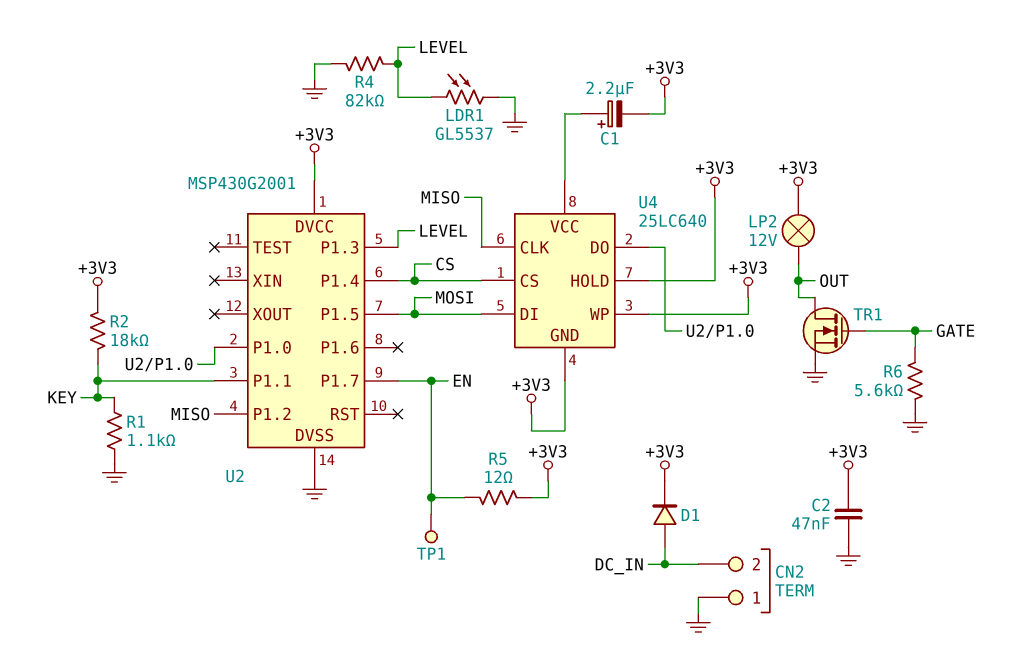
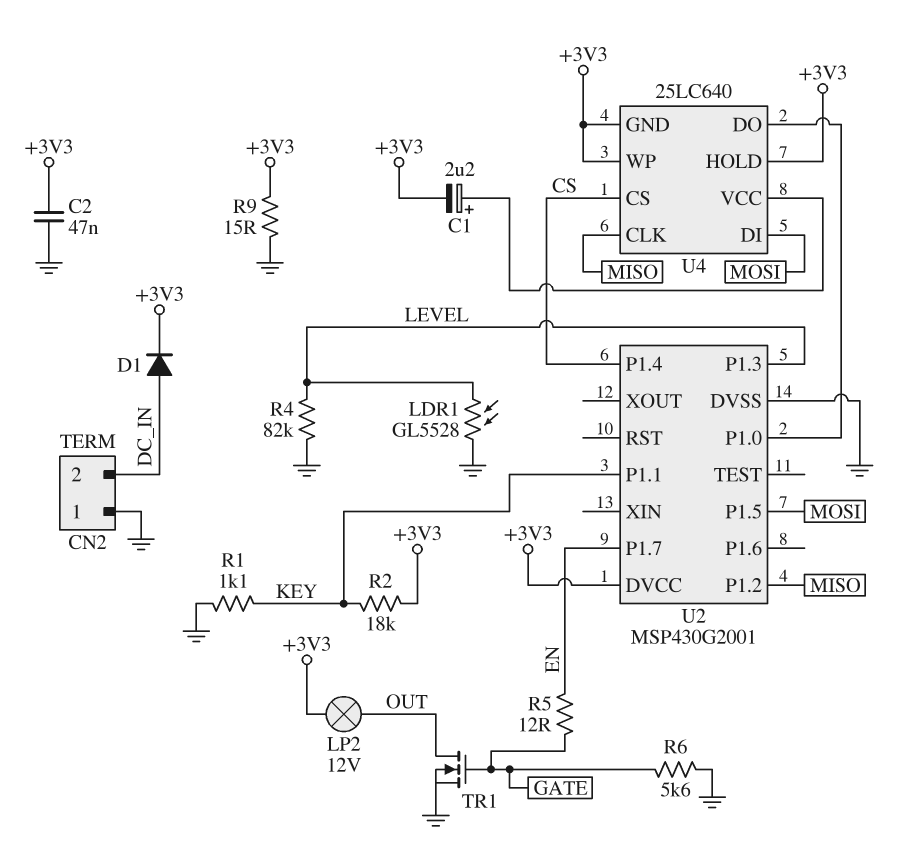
LDR1: GL5537 (GND, LEVEL) -> GL5528 (GND, LEVEL)
R5: 12 (+3V3, EN) -> 12 (EN, GATE)
R9: none -> 15 (+3V3, GND)
TP1: test point (EN) -> none

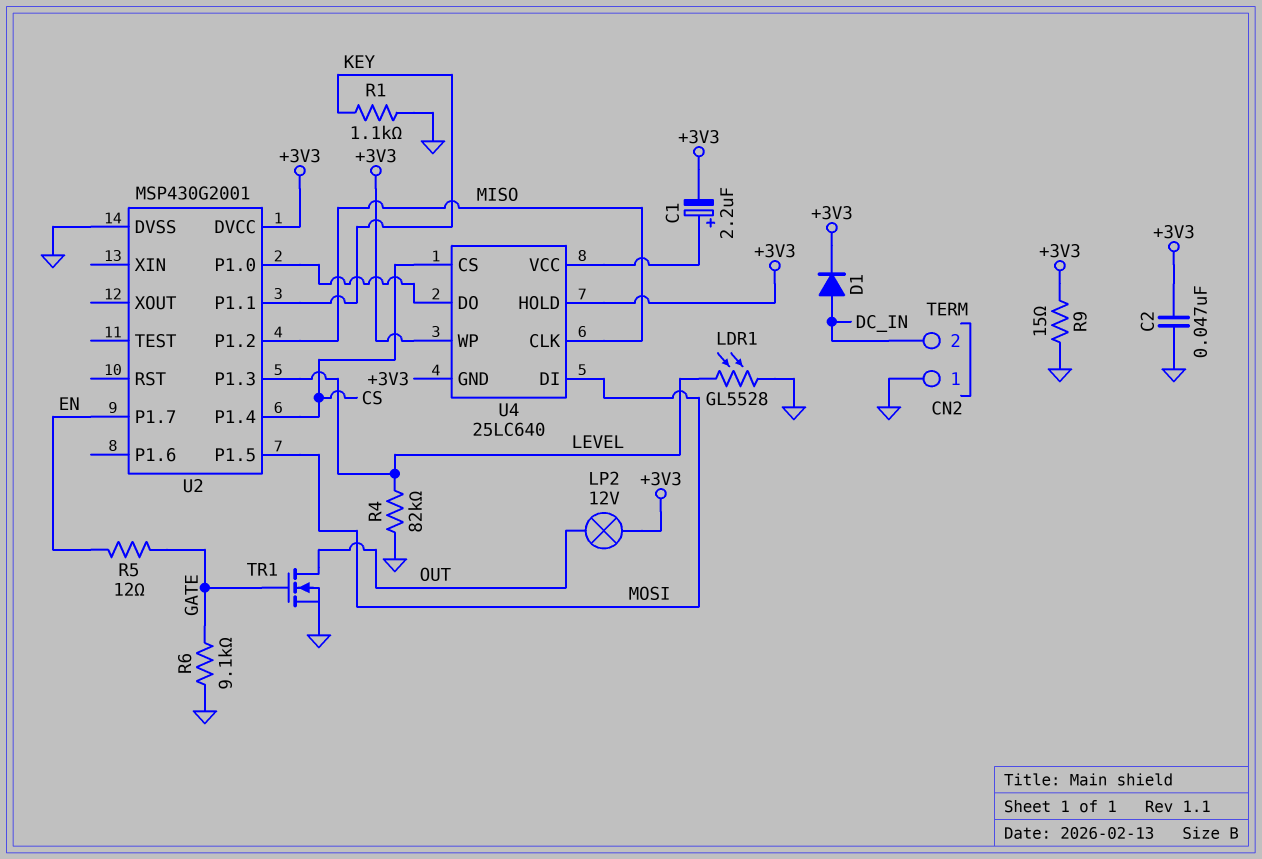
R2: 18k (+3V3, KEY) -> none
R6: 5.6k (GATE, GND) -> 9.1k (GATE, GND)

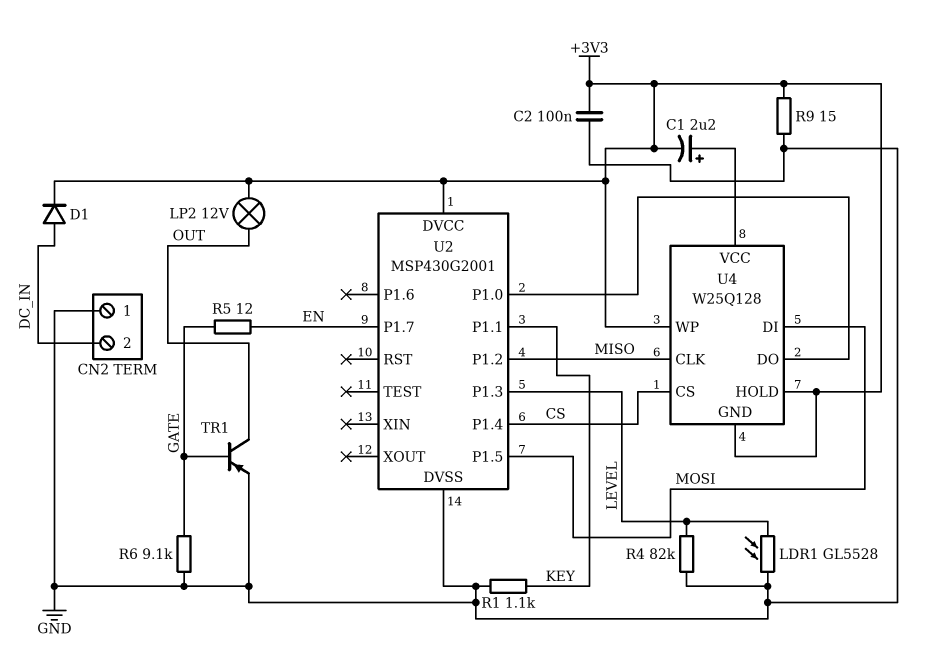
C2: 47nF (+3V3, GND) -> 100nF (+3V3, GND)
TR1: NMOS (G GATE, D OUT, S GND) -> PNP (B GATE, C OUT, E GND)
U4: 25LC640 -> W25Q128

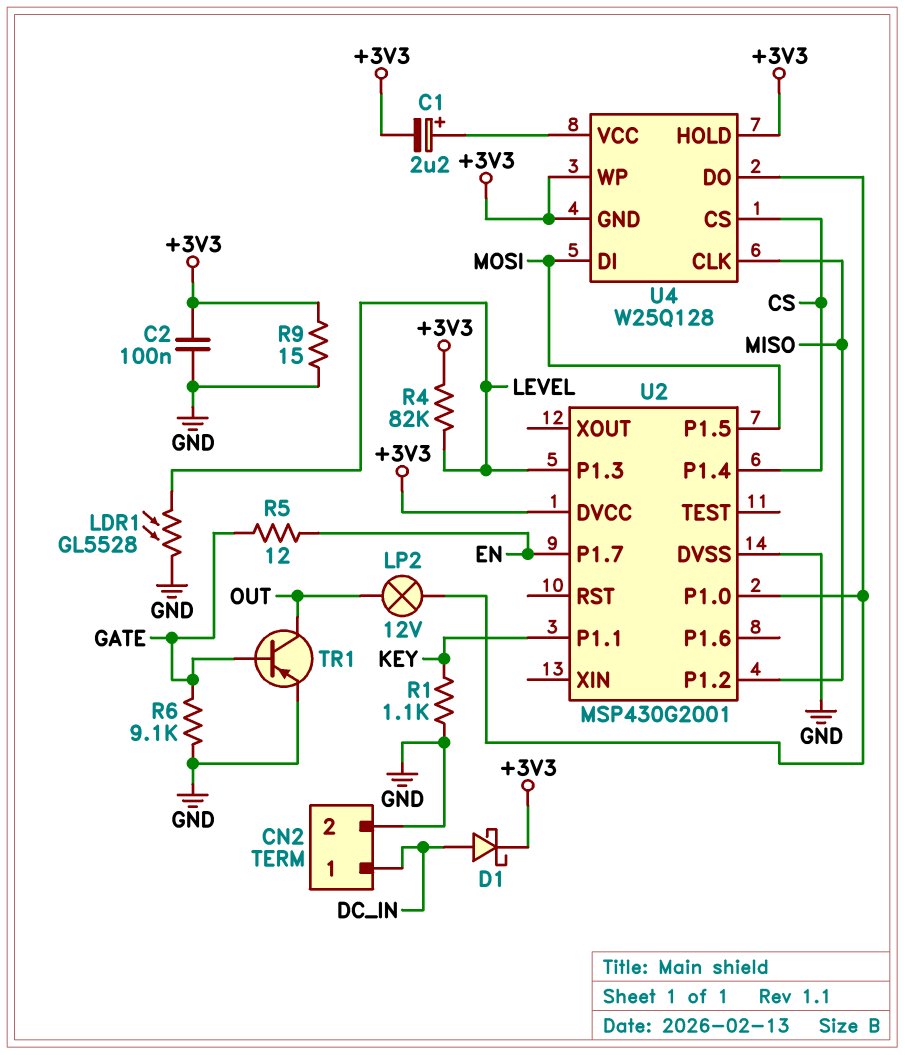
CN2 pin 1: GND -> DC_IN
CN2 pin 2: DC_IN -> GND
D1: diode (A DC_IN, K +3V3) -> schottky (A DC_IN, K +3V3)
LP2: lamp 12V (+3V3, OUT) -> lamp 12V (OUT, U2/P1.0)
R4: 82k (GND, LEVEL) -> 82k (+3V3, LEVEL)

